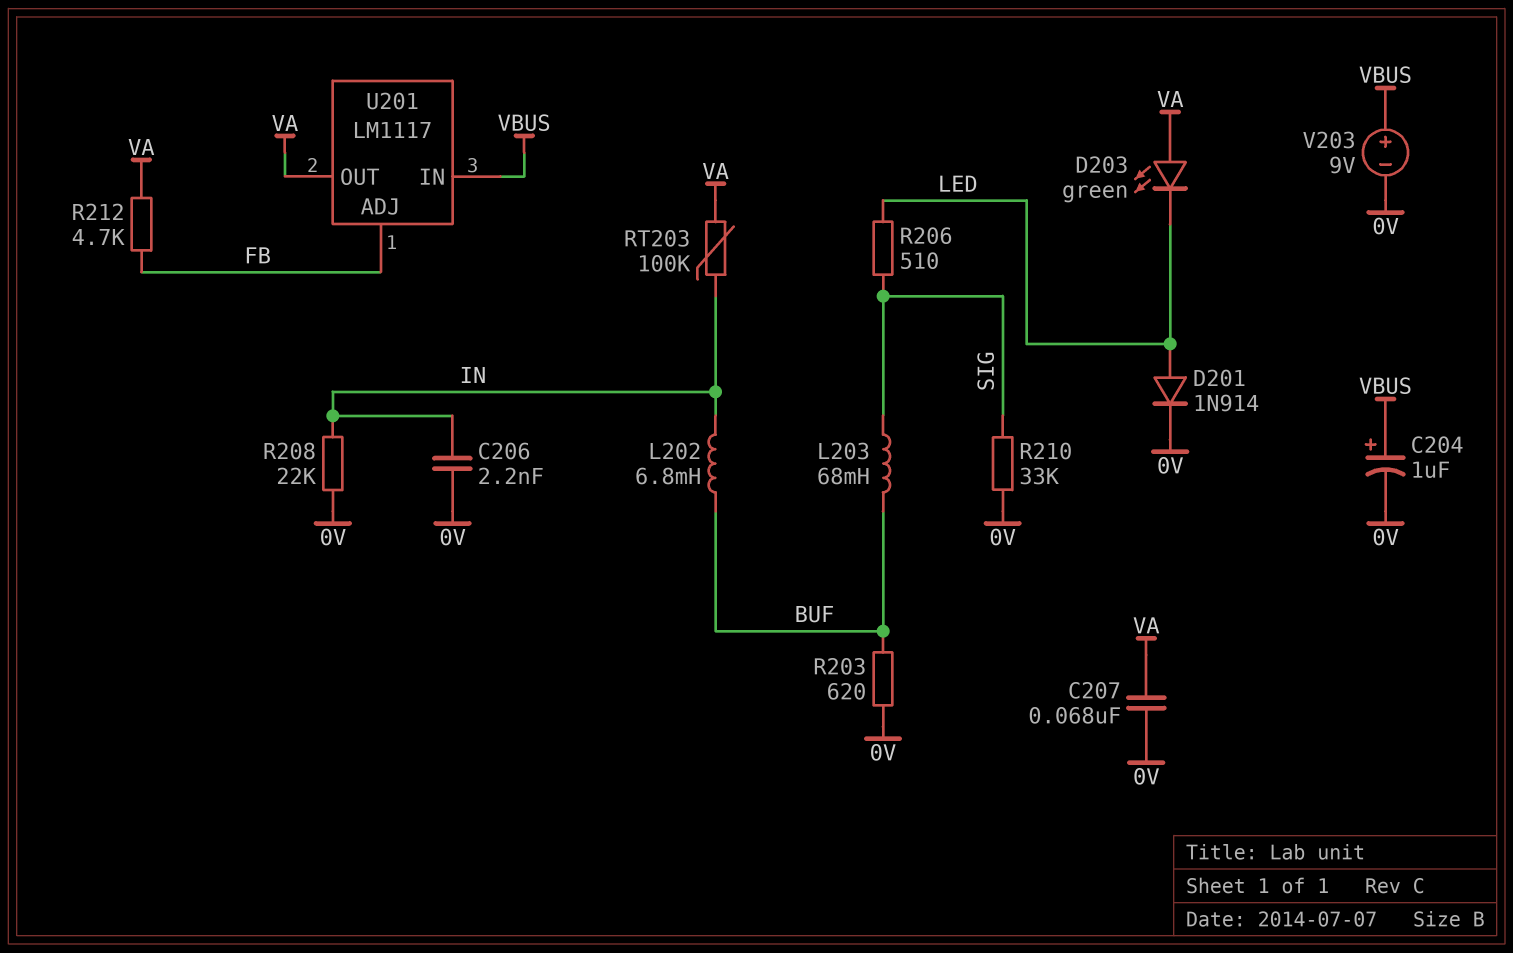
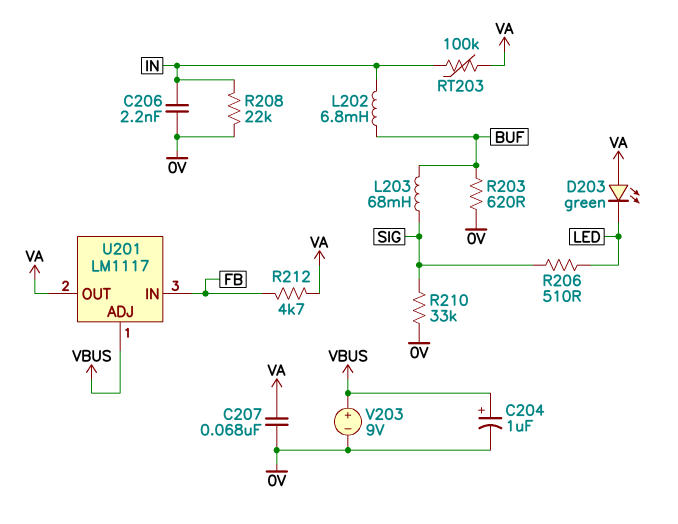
D201: diode 1N914 (A LED, K 0V) -> none
U201 pin ADJ: FB -> VBUS
U201 pin IN: VBUS -> FB

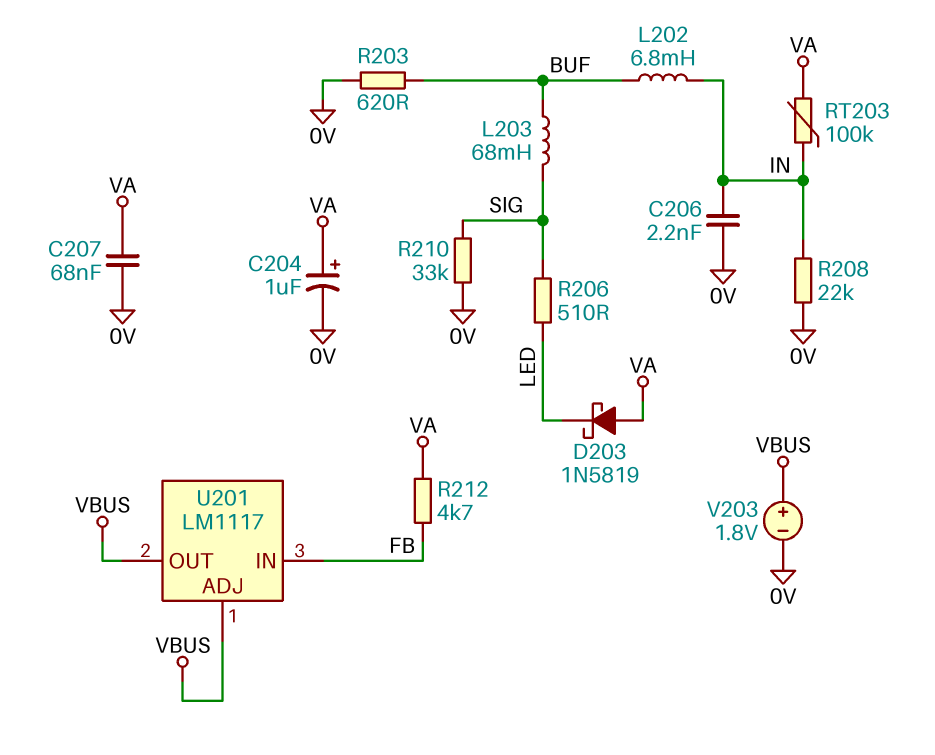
C204: 1uF (plus VBUS, minus 0V) -> 1uF (plus VA, minus 0V)
D203: LED green (A VA, K LED) -> schottky 1N5819 (A VA, K LED)
U201 pin OUT: VA -> VBUS
V203: 9V (plus VBUS, minus 0V) -> 1.8V (plus VBUS, minus 0V)

